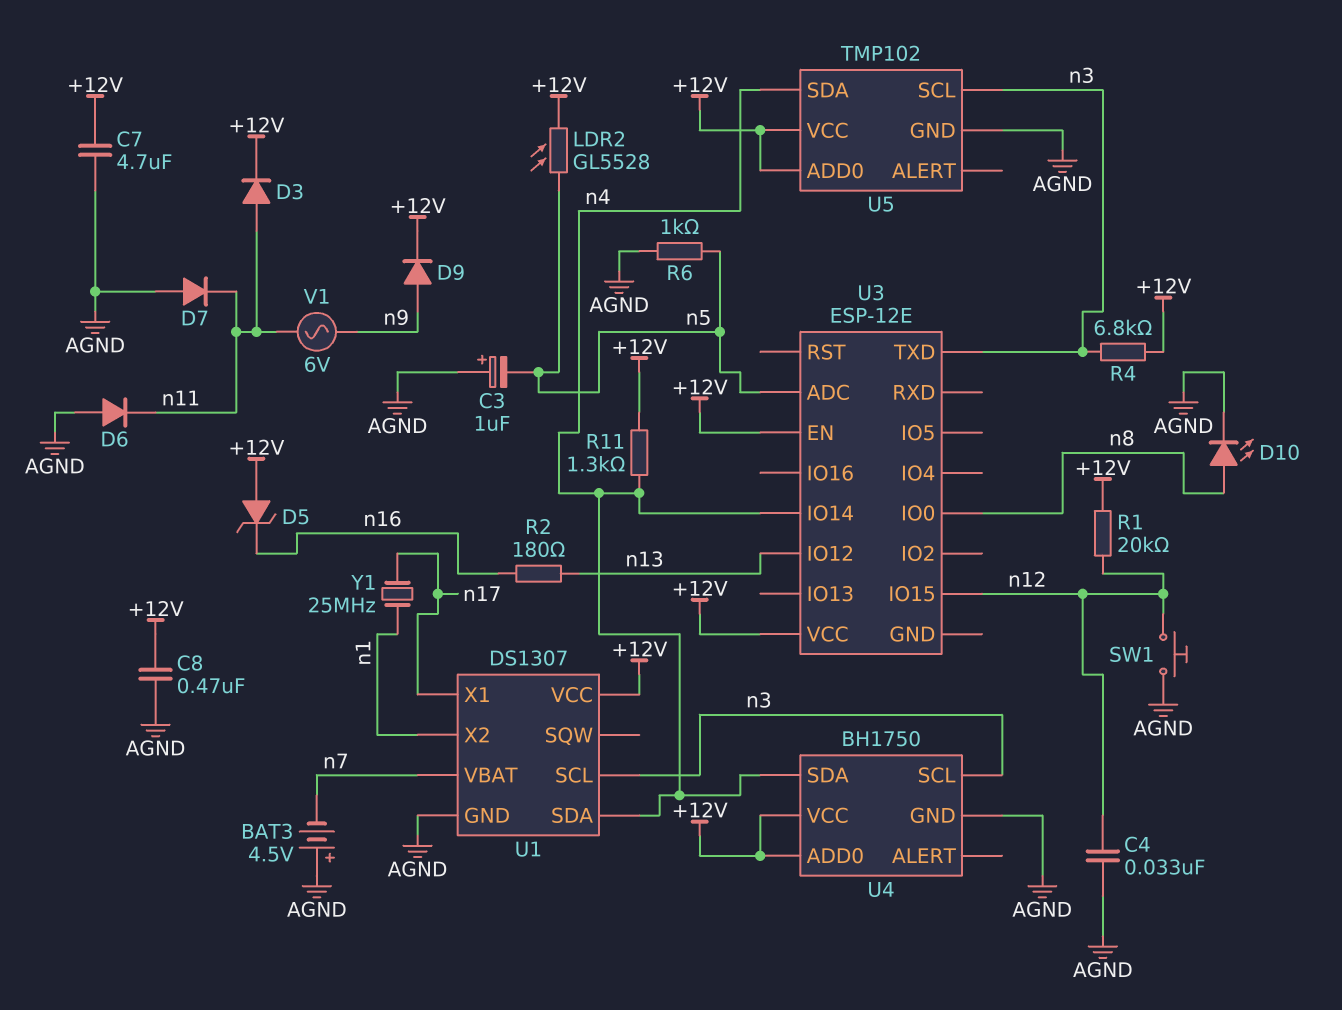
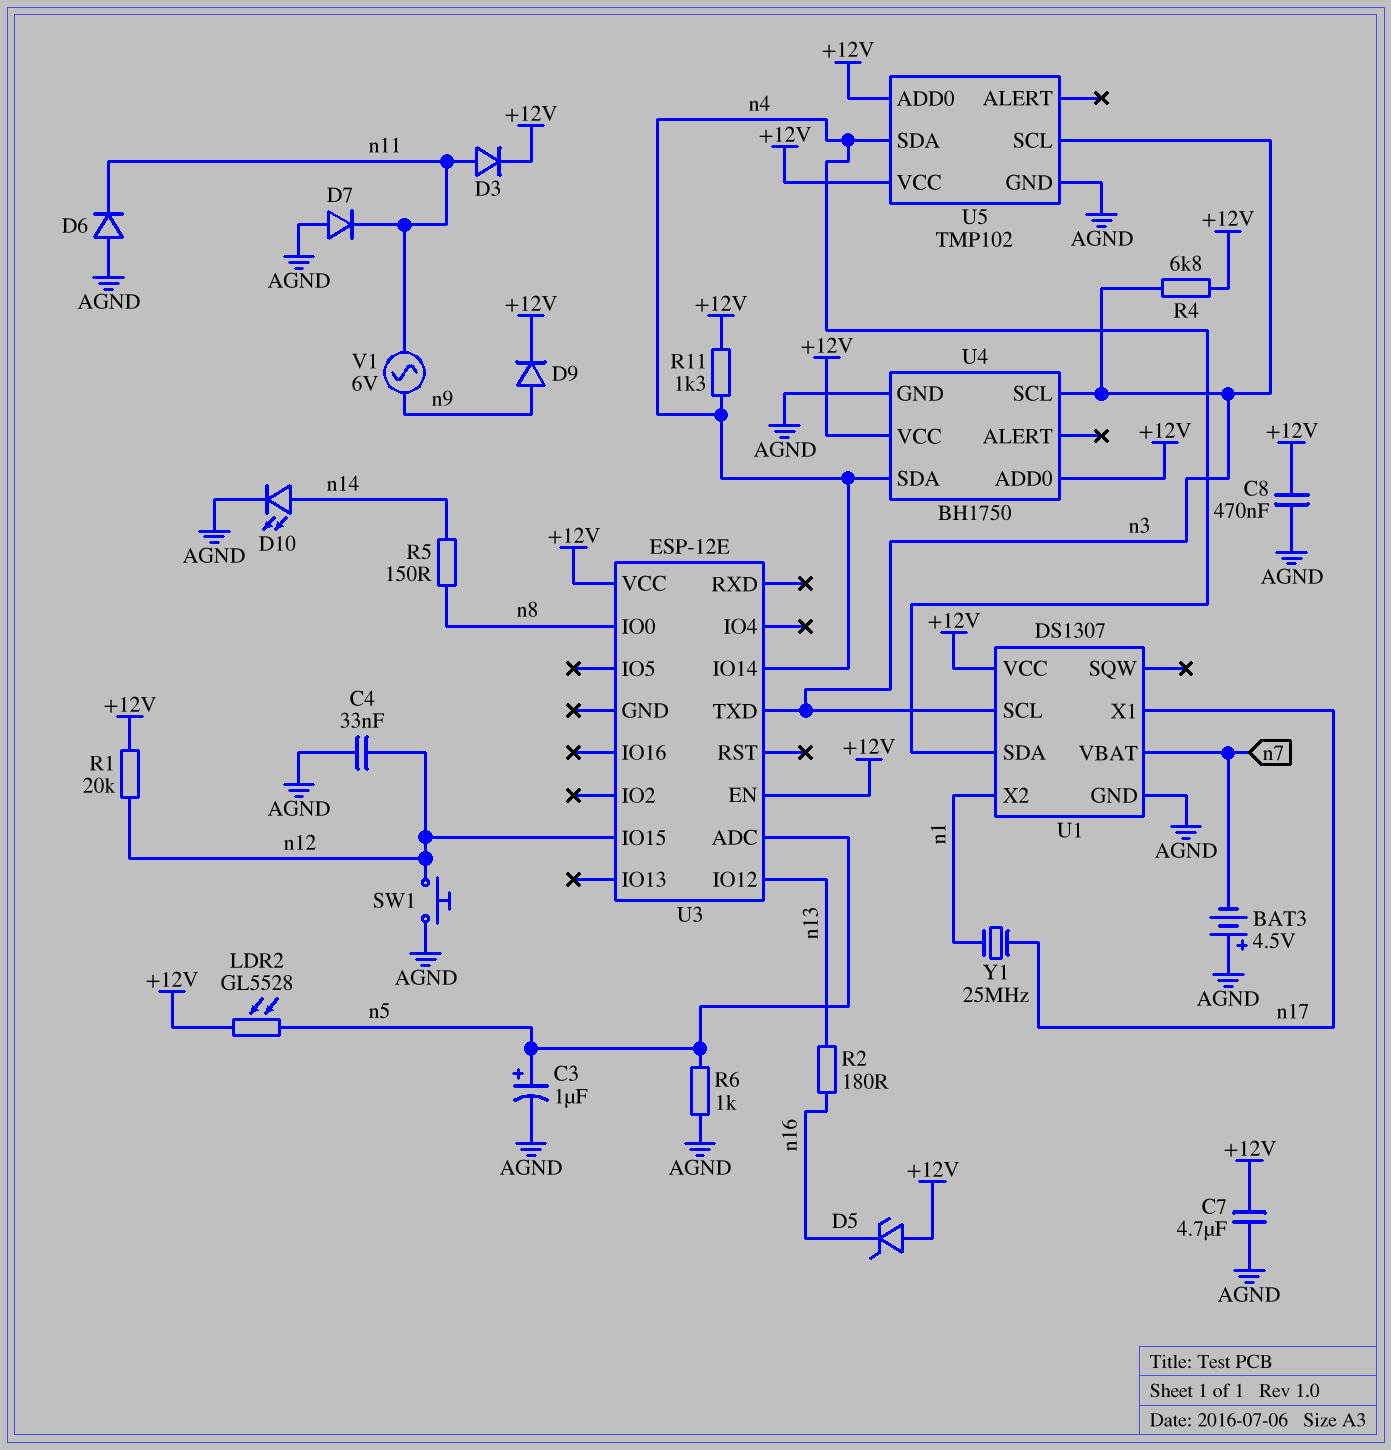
C3: 1uF (plus AGND, minus n5) -> 1uF (plus n5, minus AGND)
D10: LED (A n8, K AGND) -> LED (A n14, K AGND)
R5: none -> 150 (n8, n14)

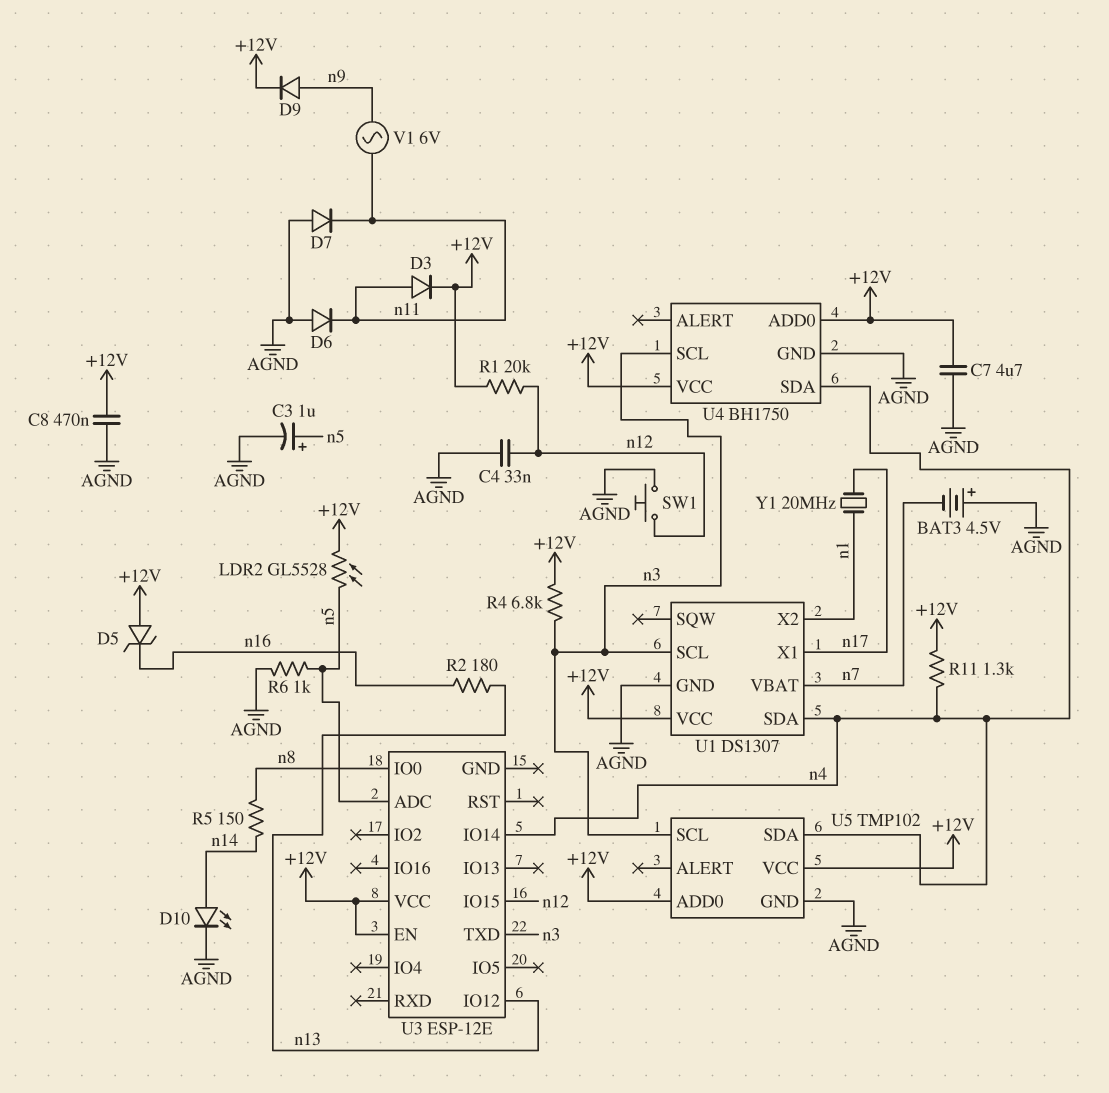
Y1: 25MHz (n1, n17) -> 20MHz (n1, n17)

